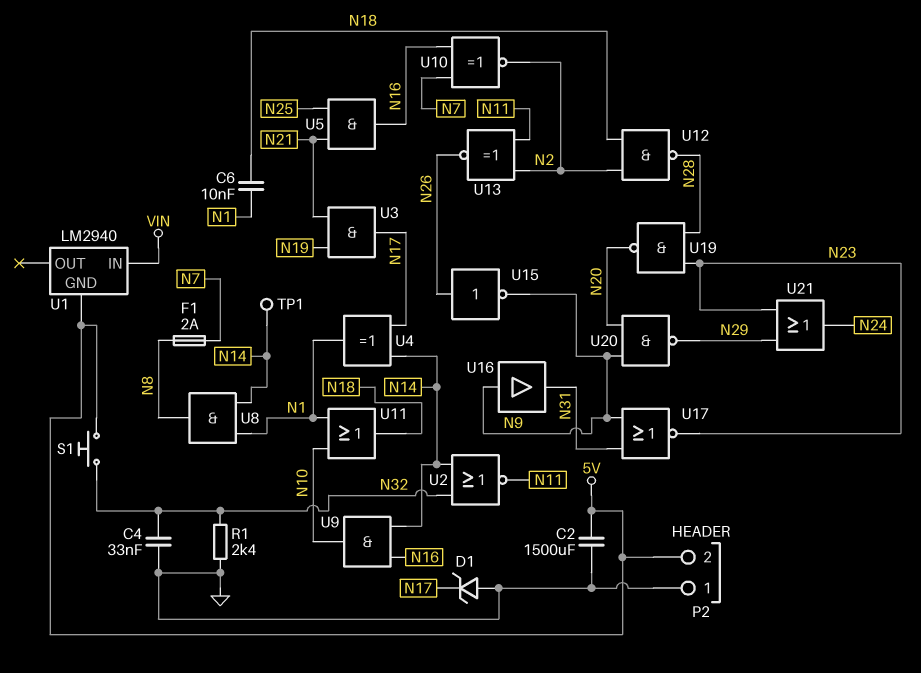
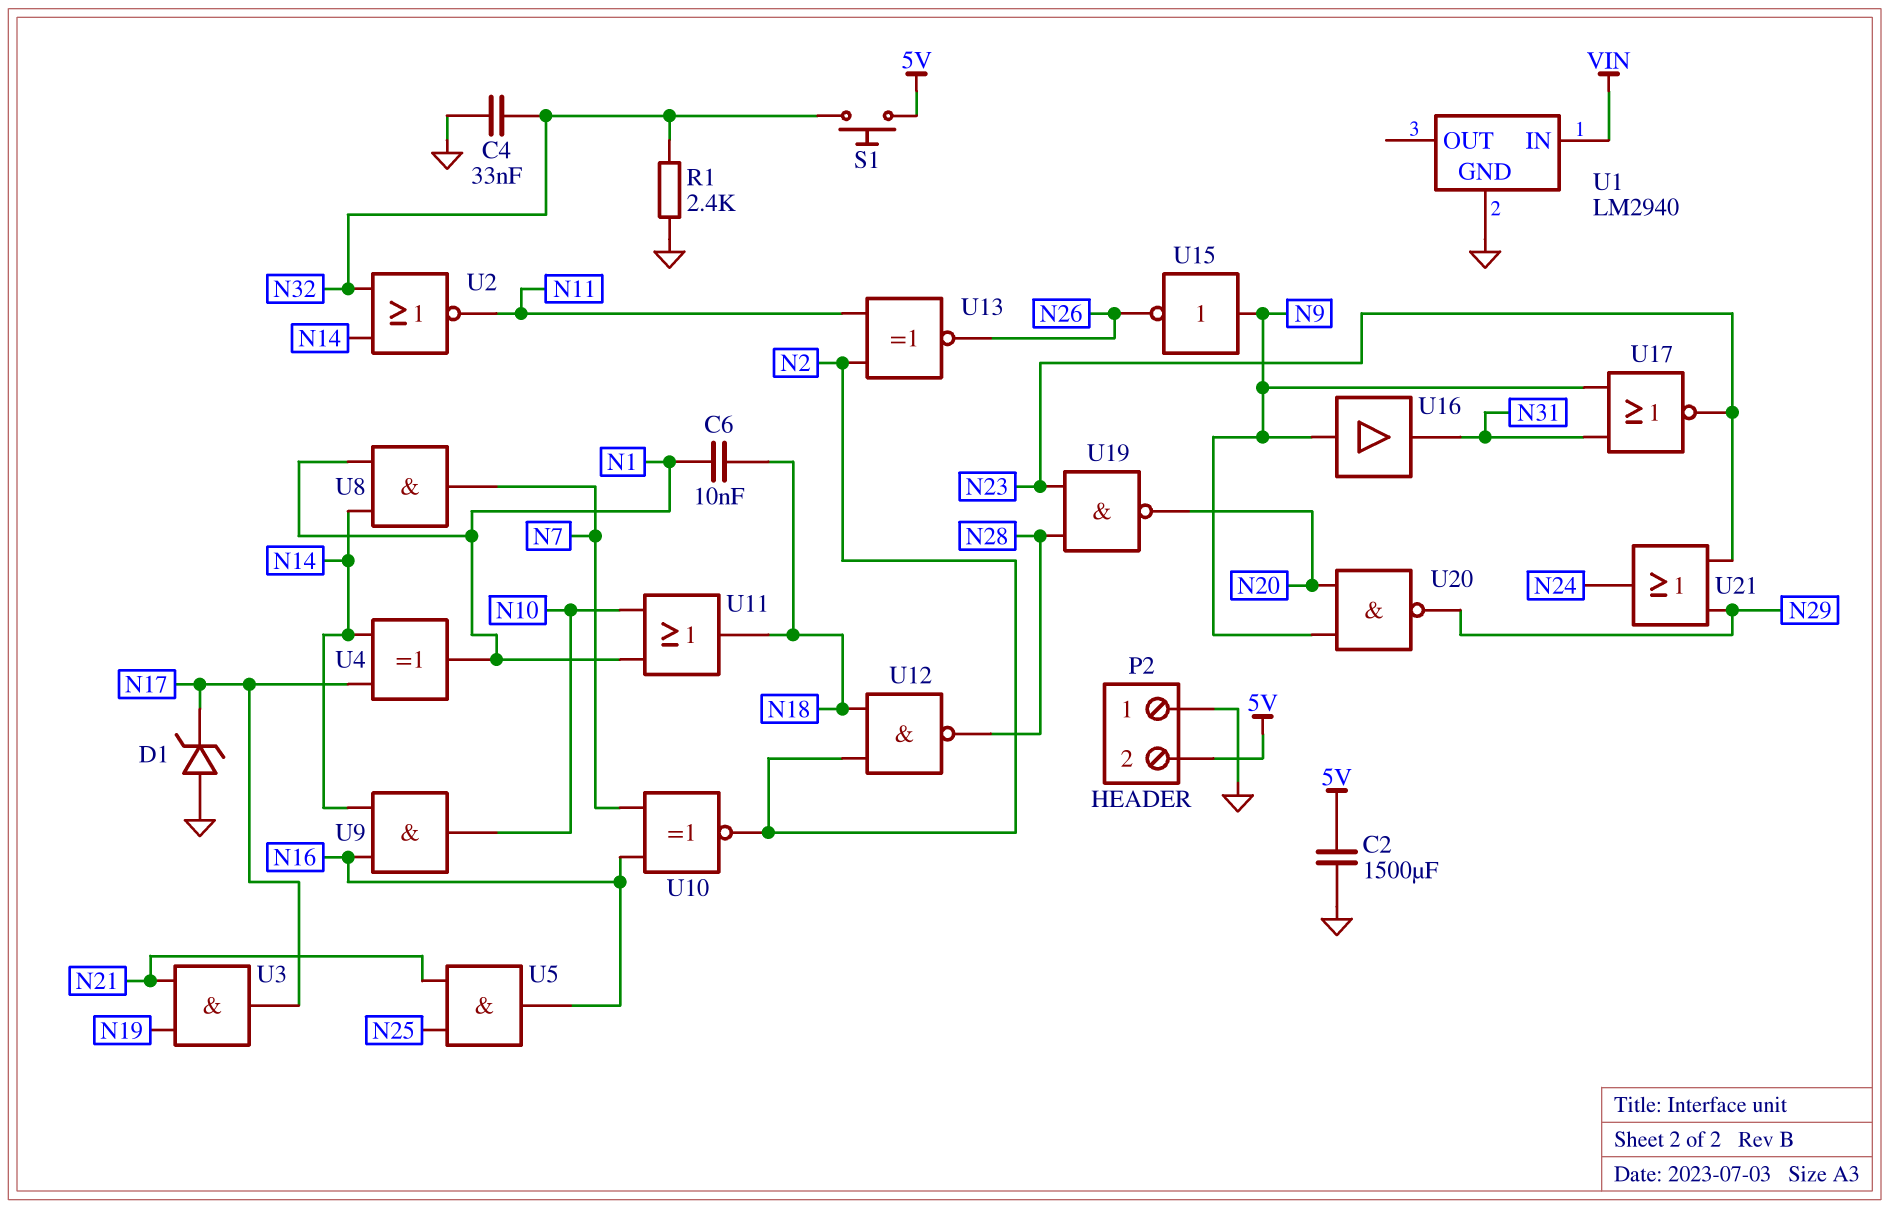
F1: 2A (N7, N8) -> none
TP1: test point (N14) -> none
U1 pin GND: 5V -> GND
U8: AND (in N1, in N14, out N8) -> AND (in N1, in N14, out N7)
U15: NOT (in N26, out N9) -> NOT (in N9, out N26)

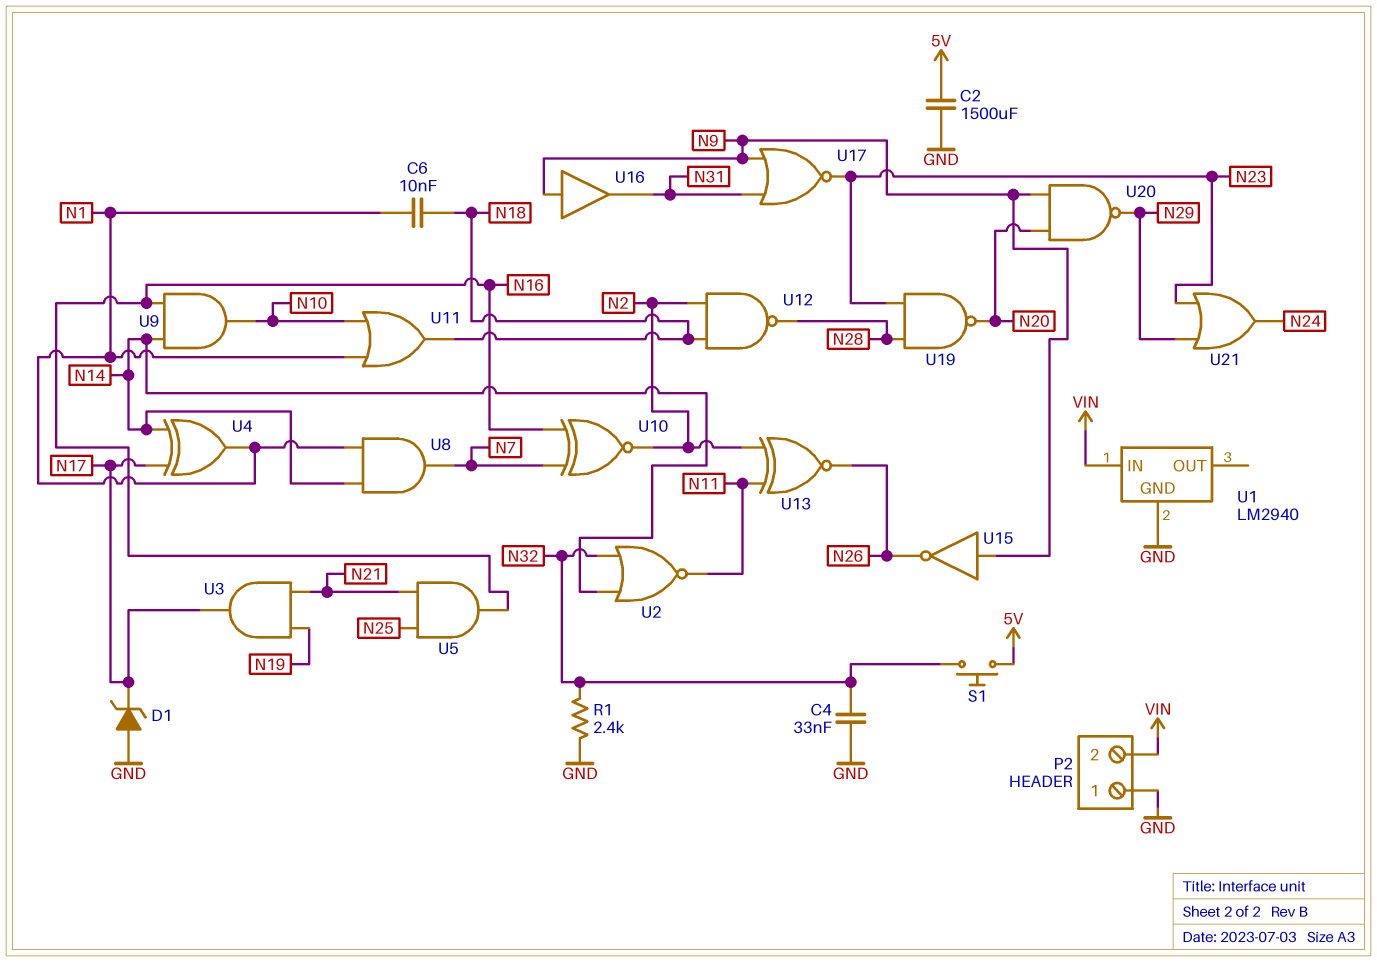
P2 pin 2: 5V -> VIN

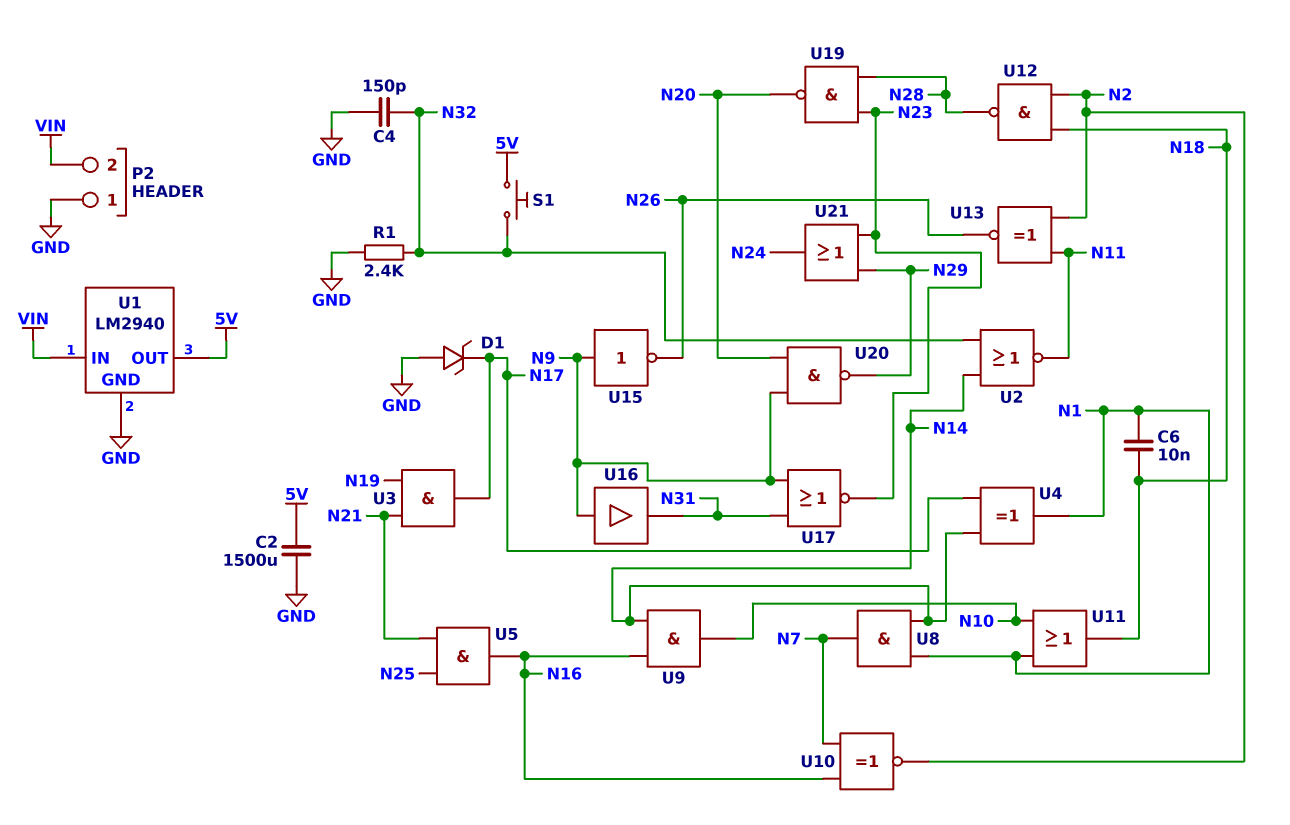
C4: 33nF (GND, N32) -> 150pF (GND, N32)
U1 pin OUT: none -> 5V

